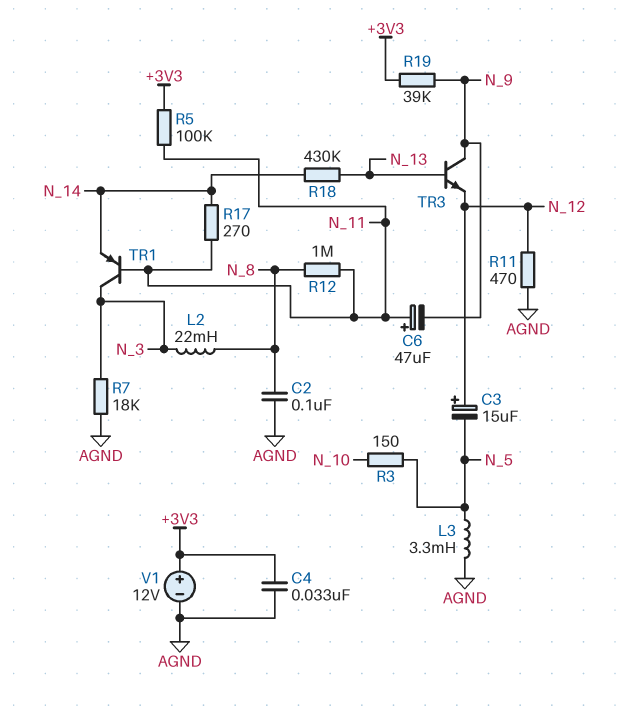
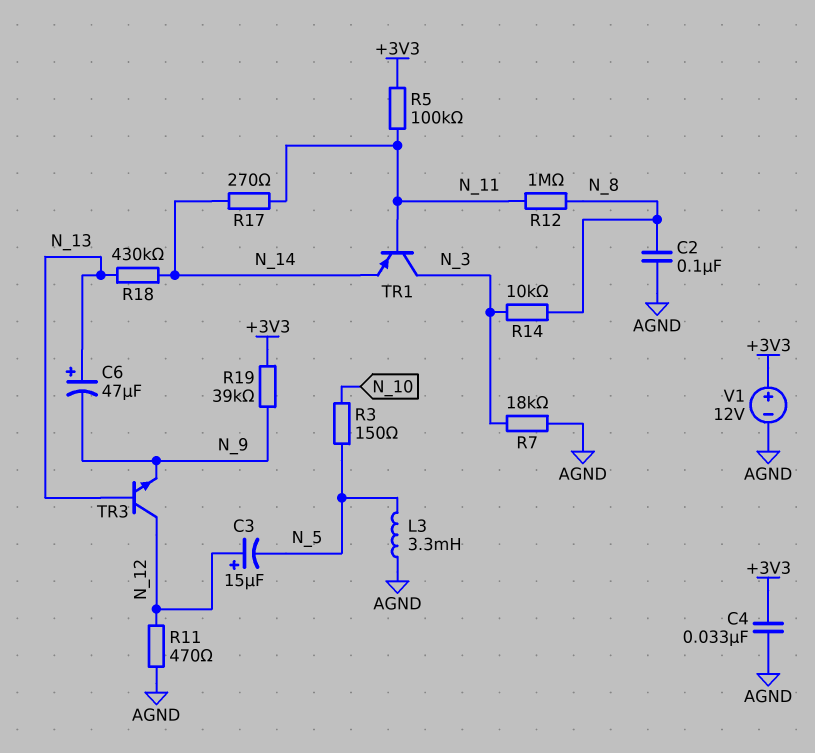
C6: 47uF (plus N_11, minus N_9) -> 47uF (plus N_13, minus N_9)
L2: 22mH (N_3, N_8) -> none
R14: none -> 10k (N_3, N_8)
TR3: NPN (B N_13, C N_9, E N_12) -> NPN (B N_13, C N_12, E N_9)

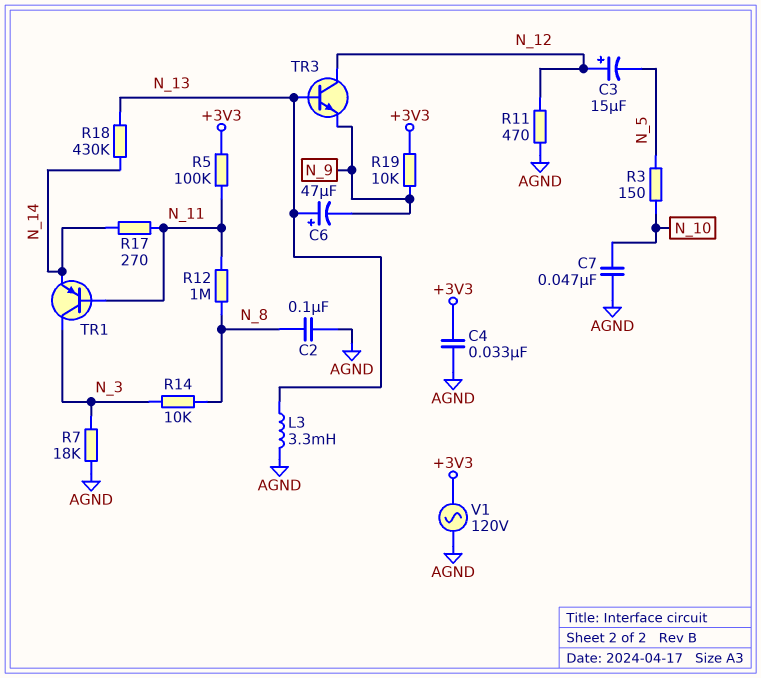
C7: none -> 47nF (AGND, N_10)
L3: 3.3mH (AGND, N_5) -> 3.3mH (AGND, N_13)
R19: 39k (+3V3, N_9) -> 10k (+3V3, N_9)
V1: 12V (plus +3V3, minus AGND) -> AC 120V (+3V3, AGND)

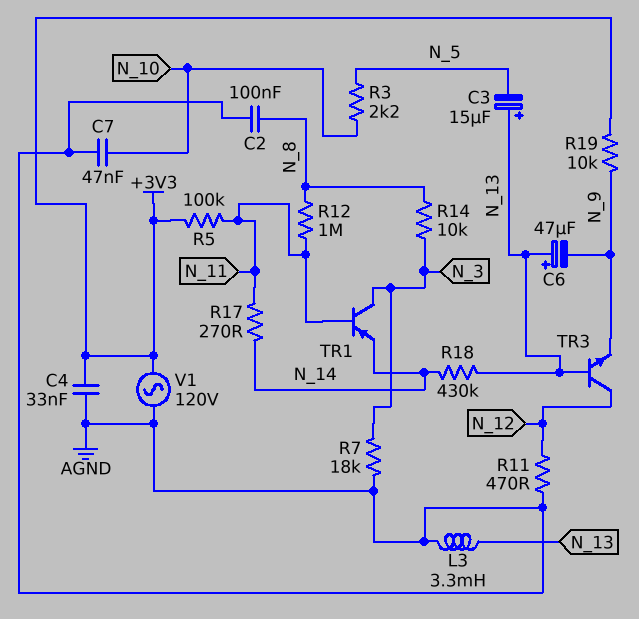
C3: 15uF (plus N_12, minus N_5) -> 15uF (plus N_13, minus N_5)
R3: 150 (N_5, N_10) -> 2.2k (N_5, N_10)

